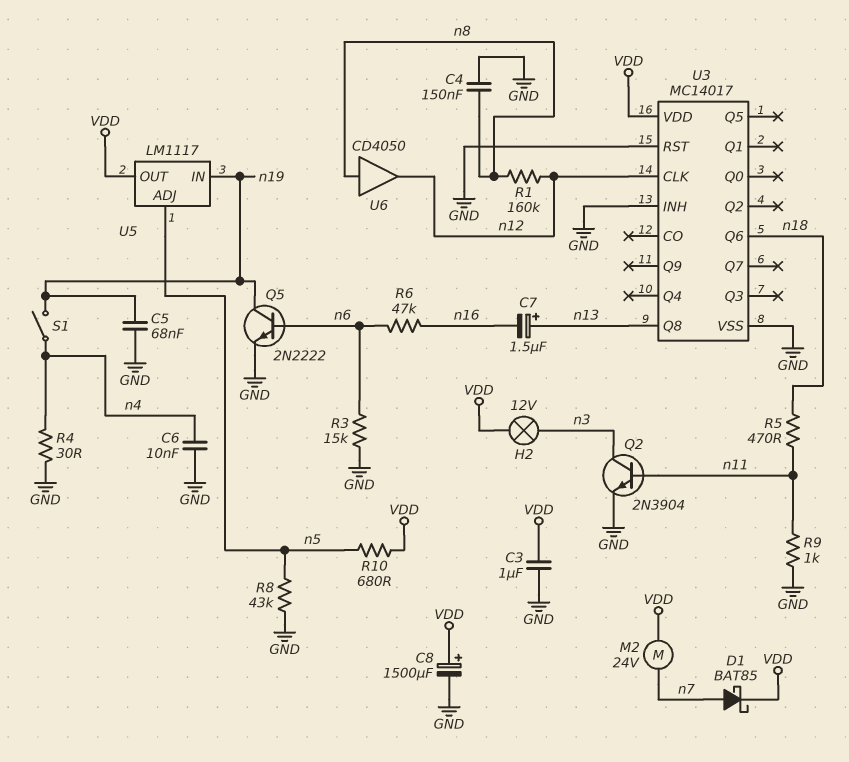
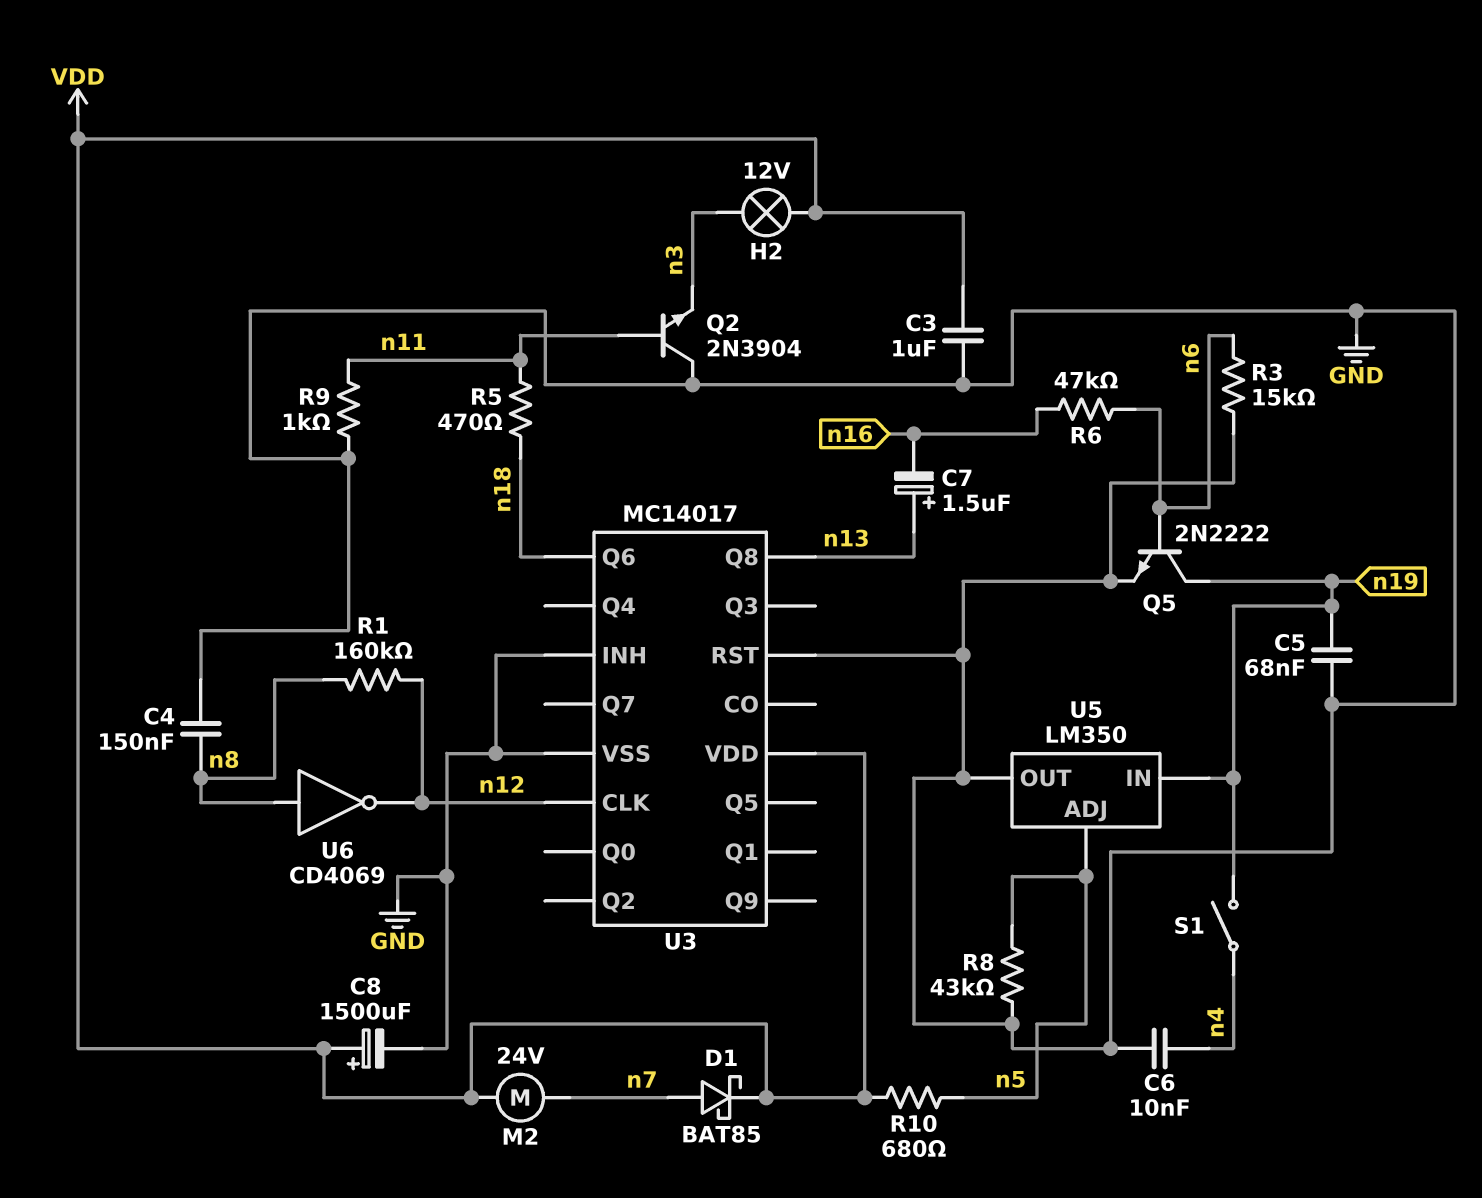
Q2: NPN 2N3904 (B n11, C n3, E GND) -> NPN 2N3904 (B n11, C GND, E n3)
R4: 30 (GND, n4) -> none
U5: LM1117 -> LM350
U5 pin OUT: VDD -> GND
U6: buffer CD4050 (in n8, out n12) -> NOT CD4069 (in n8, out n12)

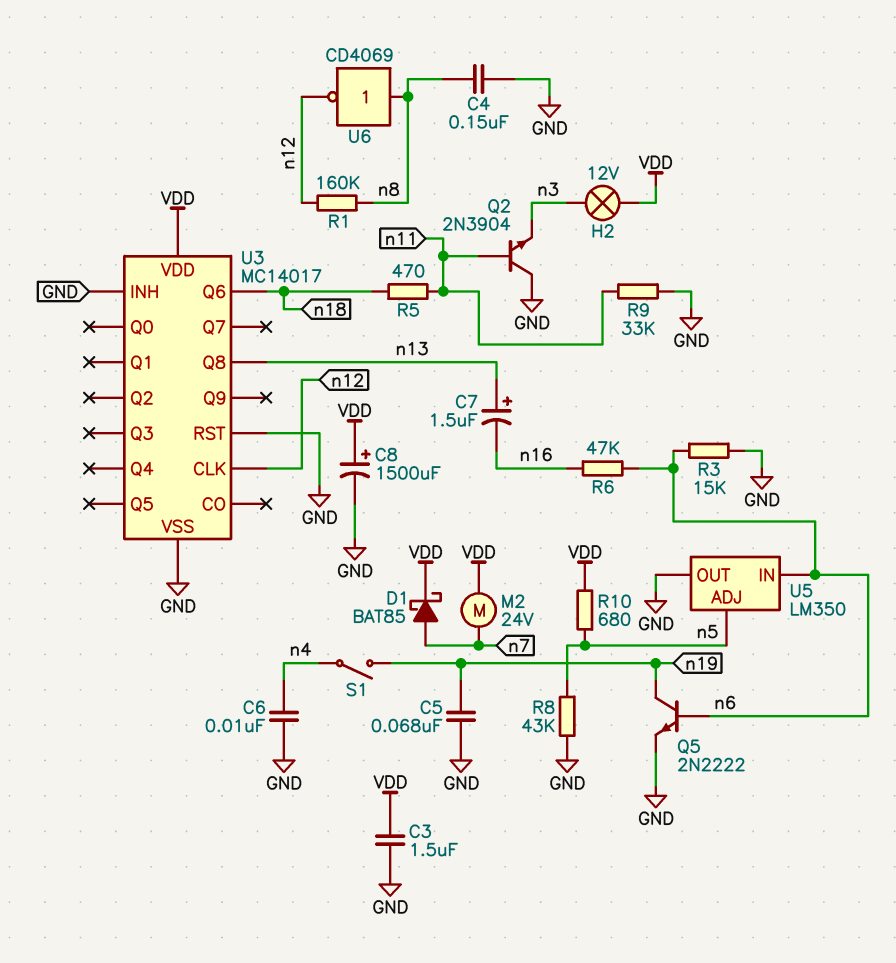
C3: 1uF (GND, VDD) -> 1.5uF (GND, VDD)
R9: 1k (GND, n11) -> 33k (GND, n11)
U5 pin IN: n19 -> n6

